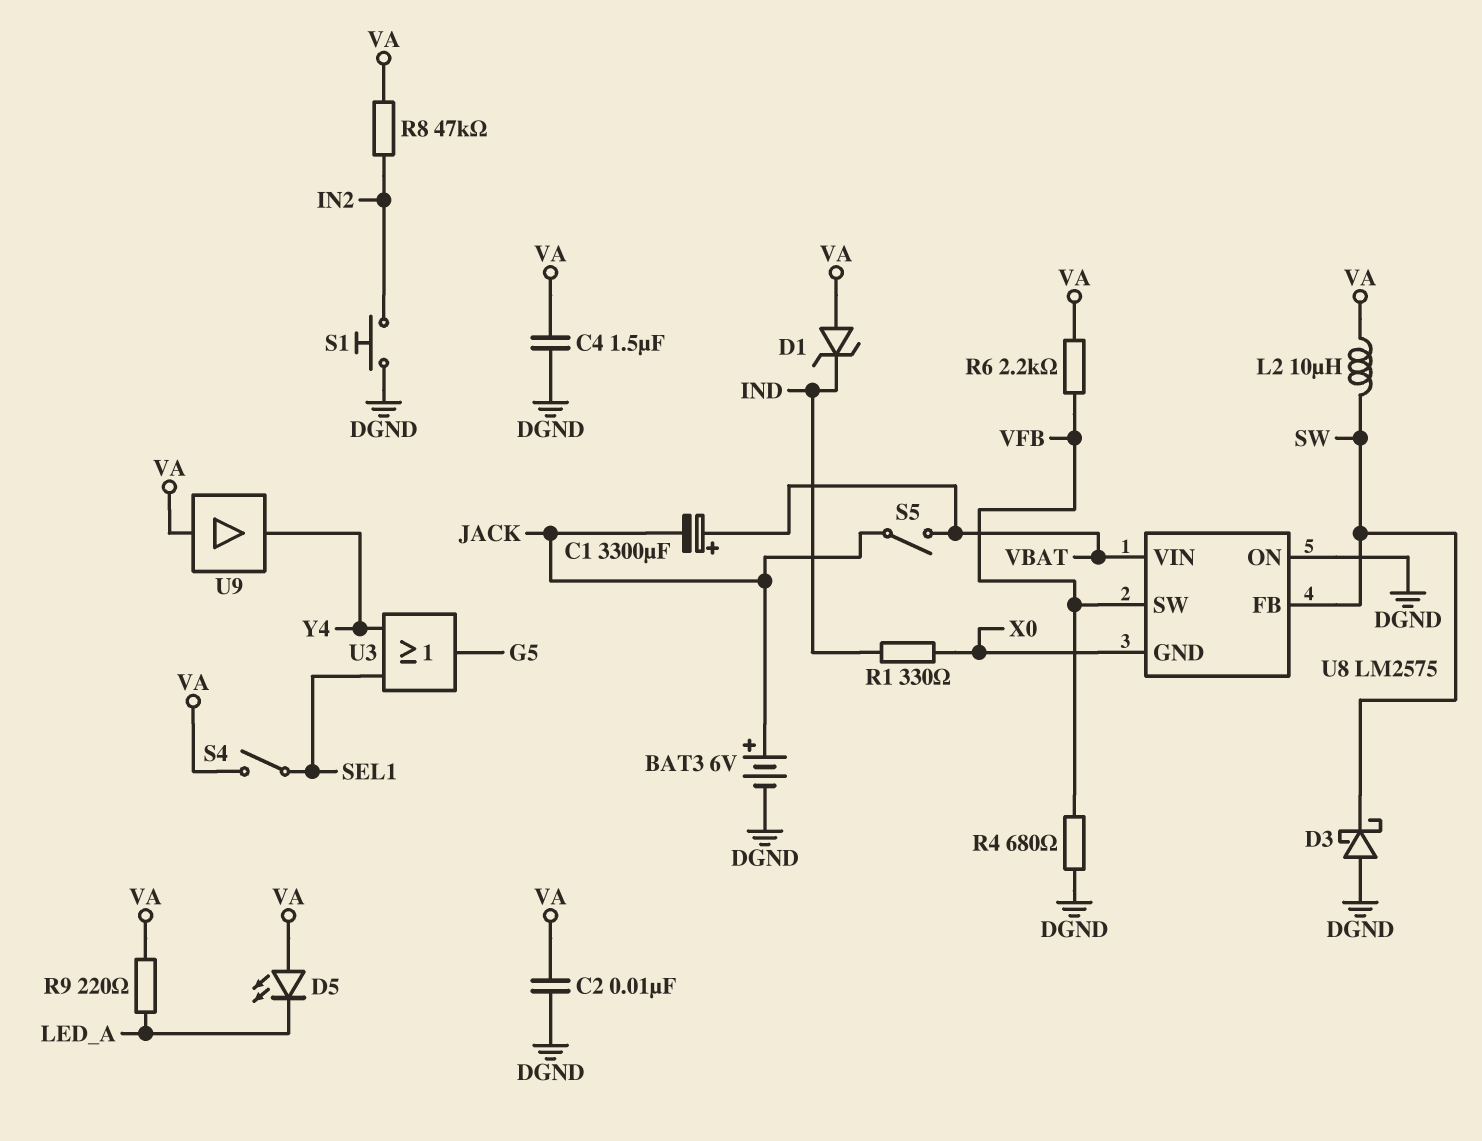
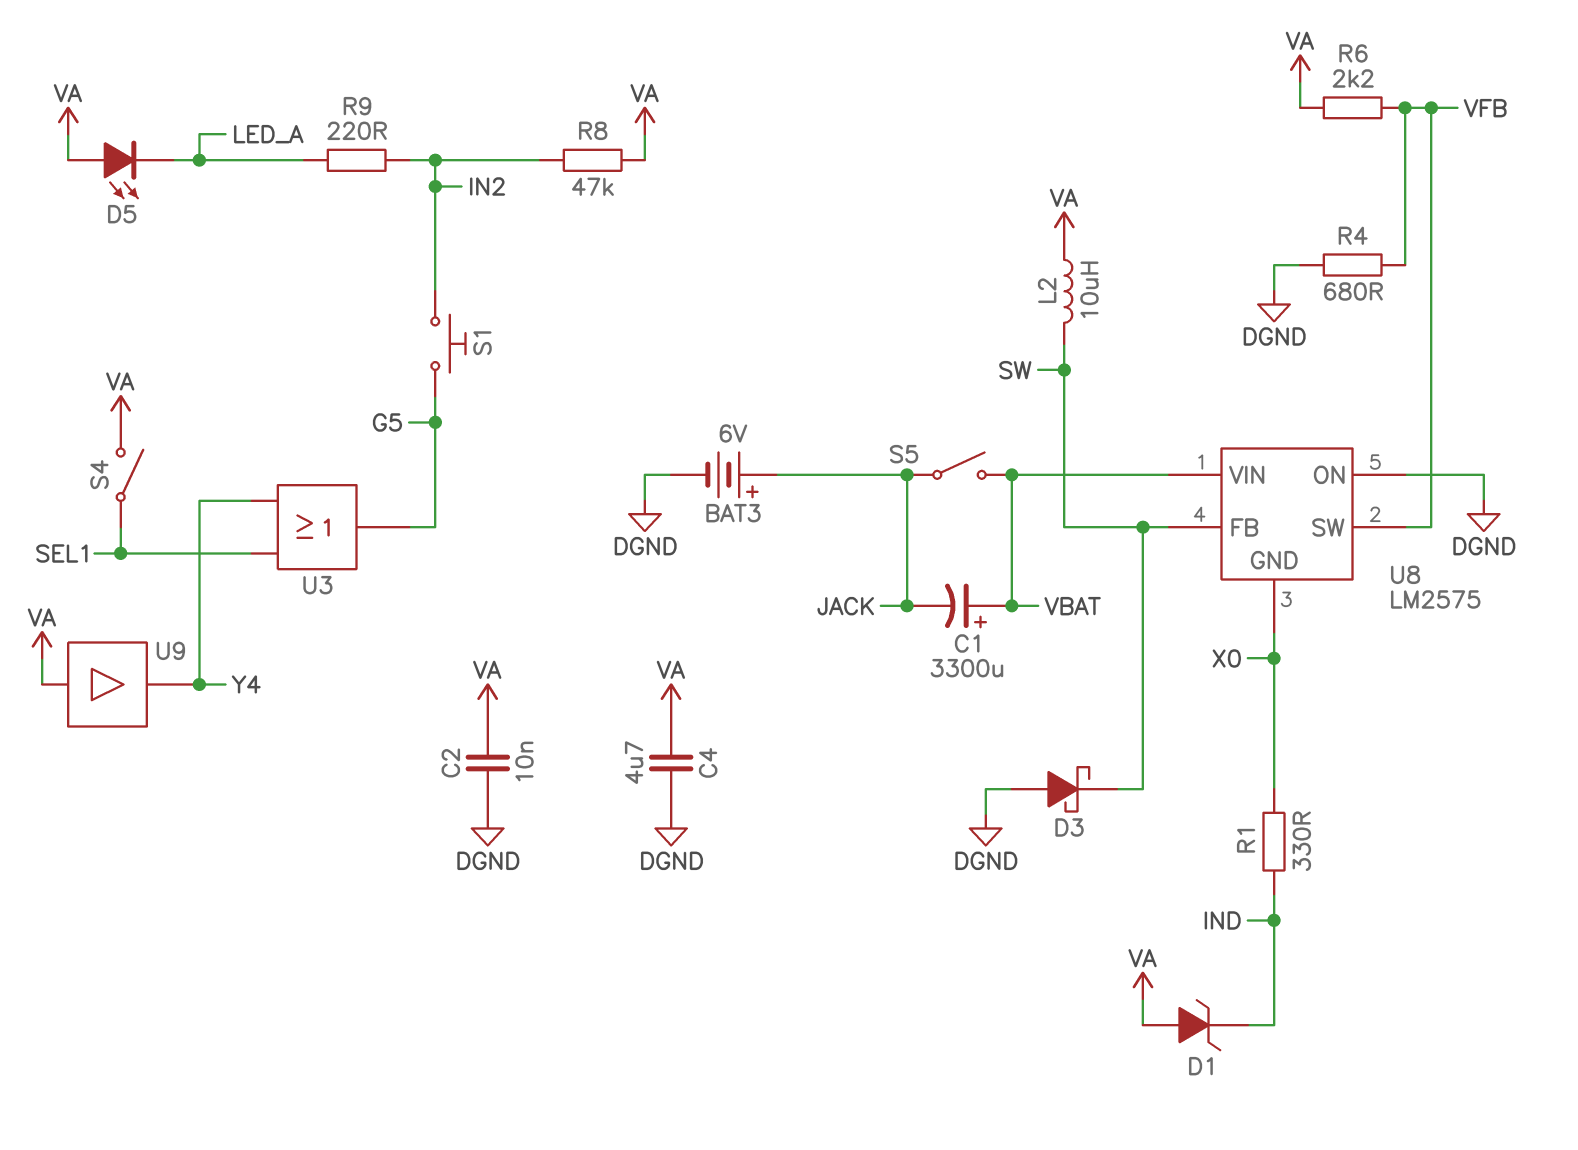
C4: 1.5uF (DGND, VA) -> 4.7uF (DGND, VA)
R9: 220 (LED_A, VA) -> 220 (IN2, LED_A)
S1: button (DGND, IN2) -> button (G5, IN2)

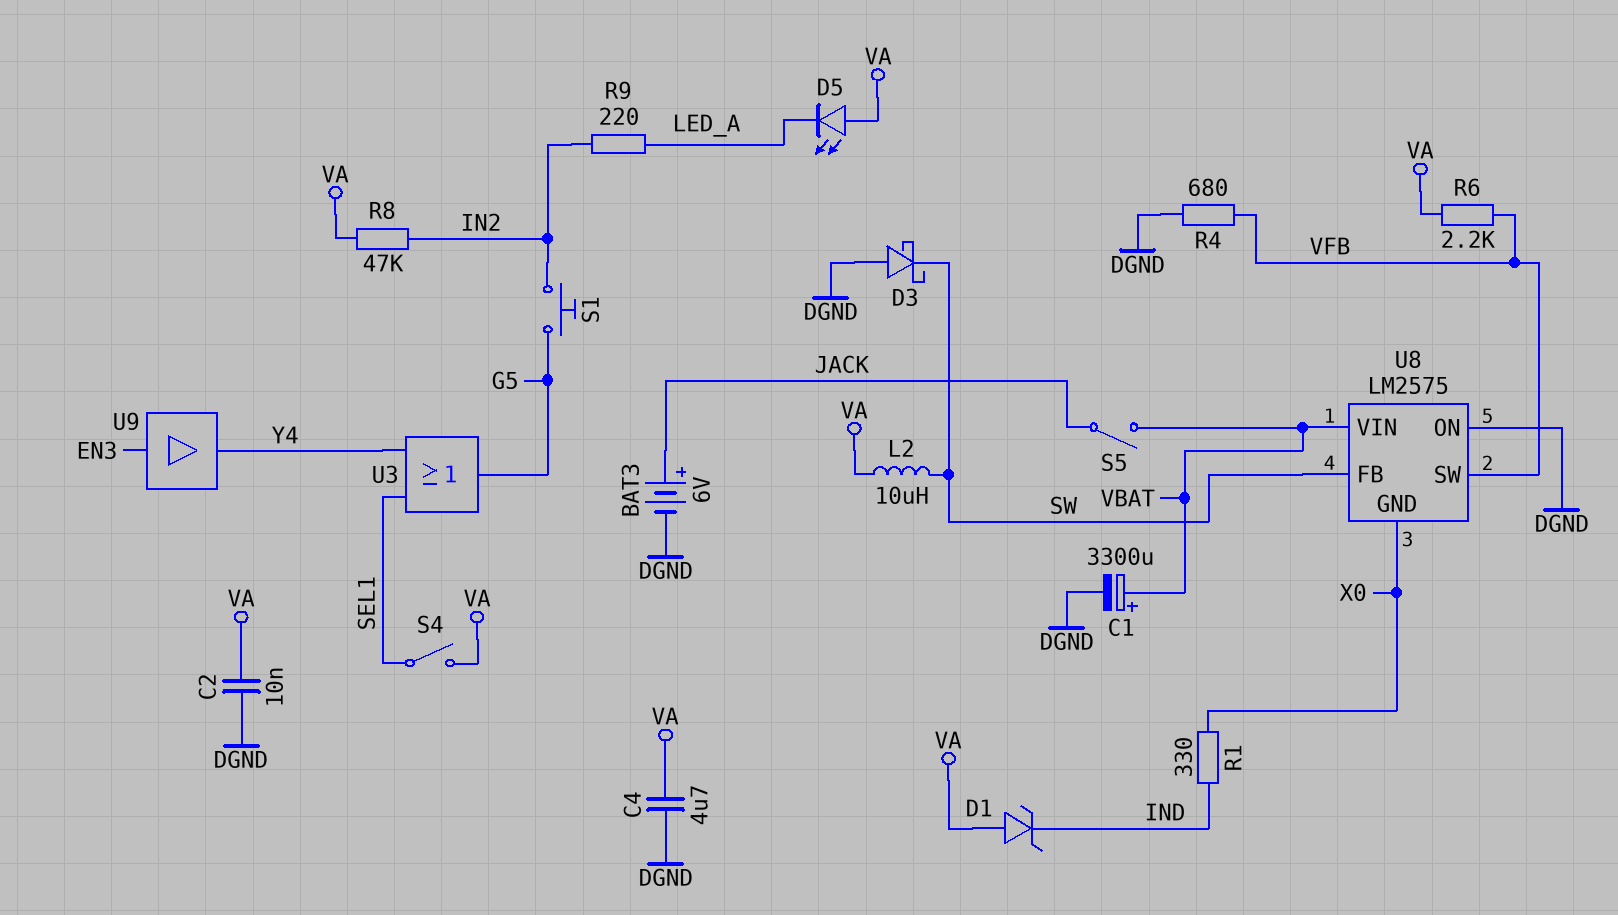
C1: 3300uF (plus VBAT, minus JACK) -> 3300uF (plus VBAT, minus DGND)
U9: buffer (in VA, out Y4) -> buffer (in EN3, out Y4)

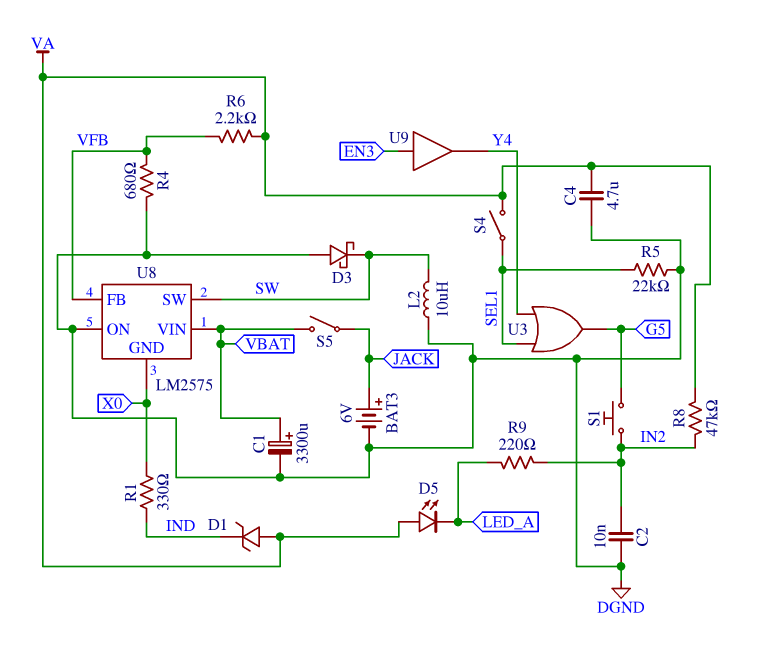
C2: 10nF (DGND, VA) -> 10nF (DGND, IN2)
L2: 10uH (SW, VA) -> 10uH (DGND, SW)
R5: none -> 22k (DGND, SEL1)
U8 pin FB: SW -> VFB
U8 pin SW: VFB -> SW

